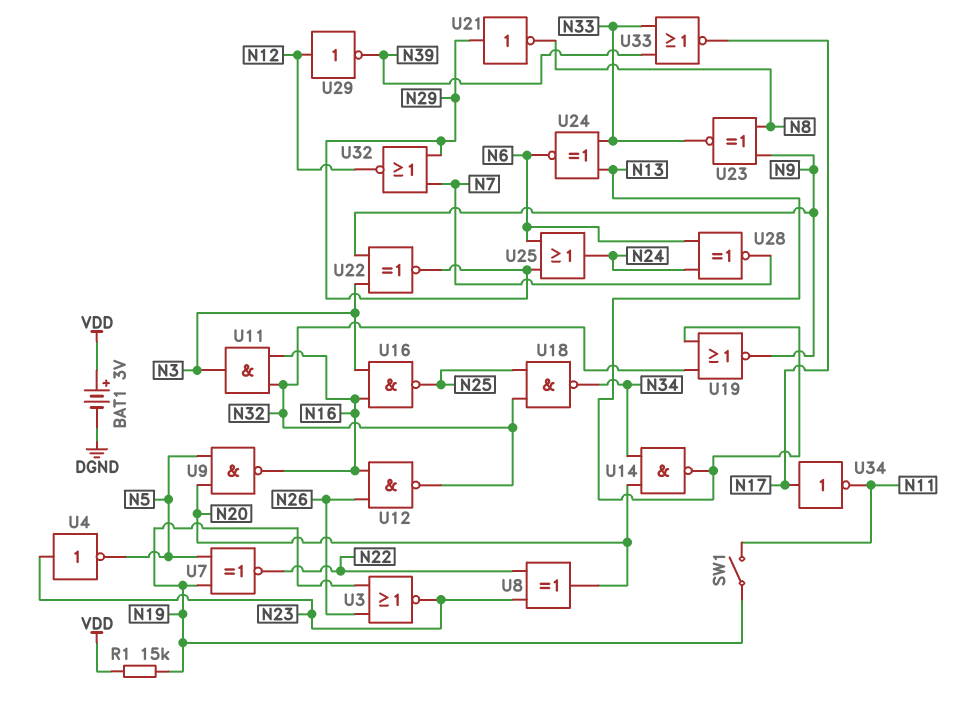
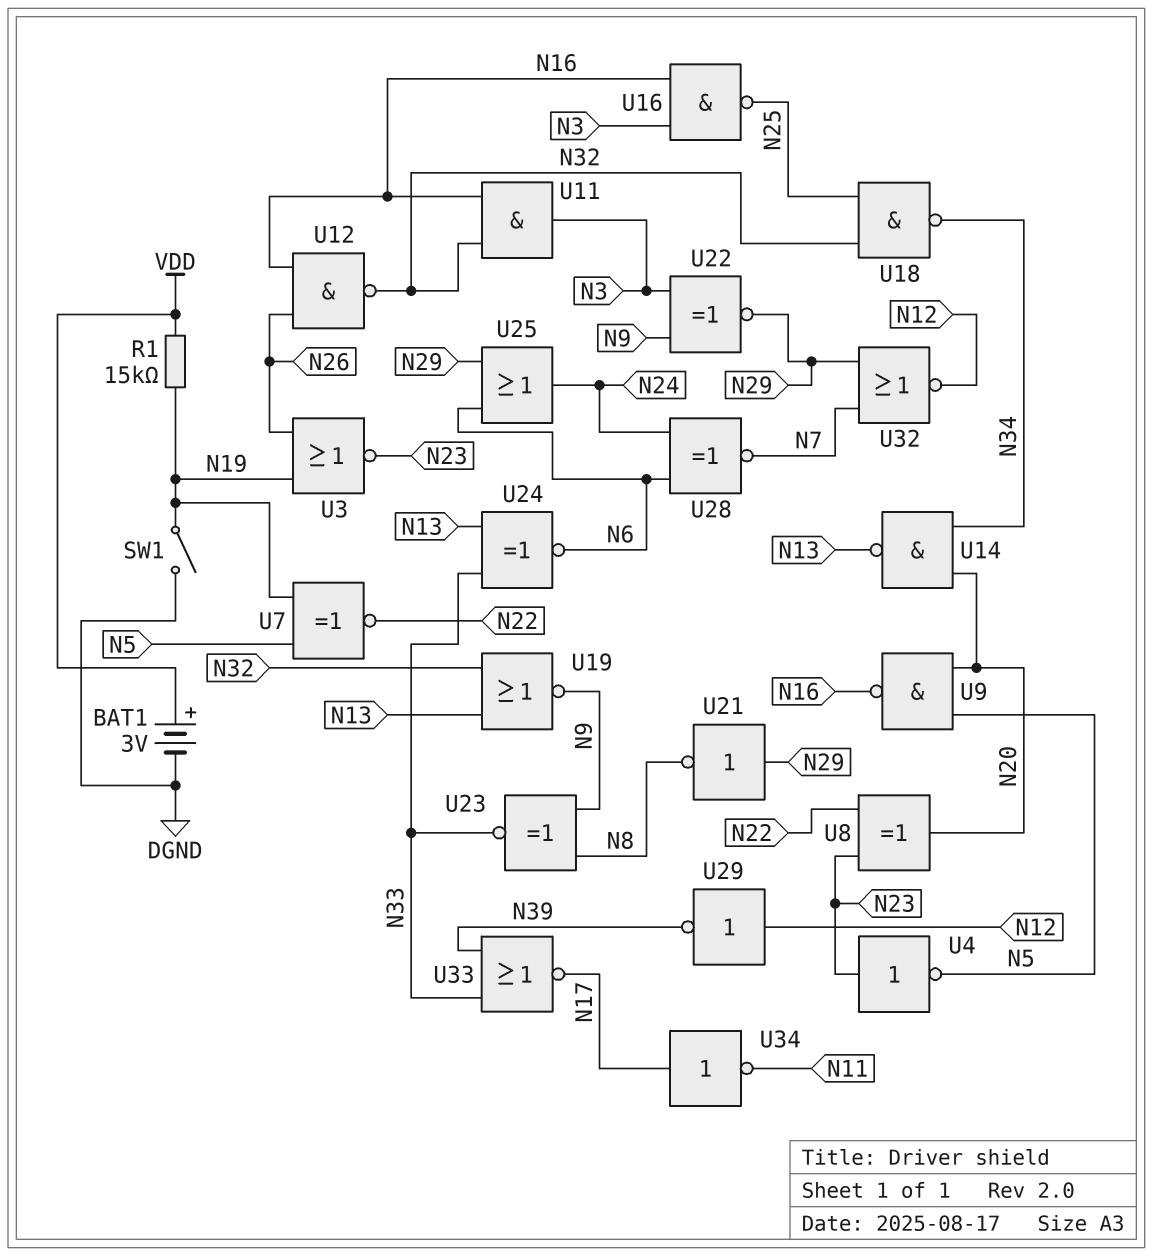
SW1: switch (N11, N19) -> switch (DGND, N19)

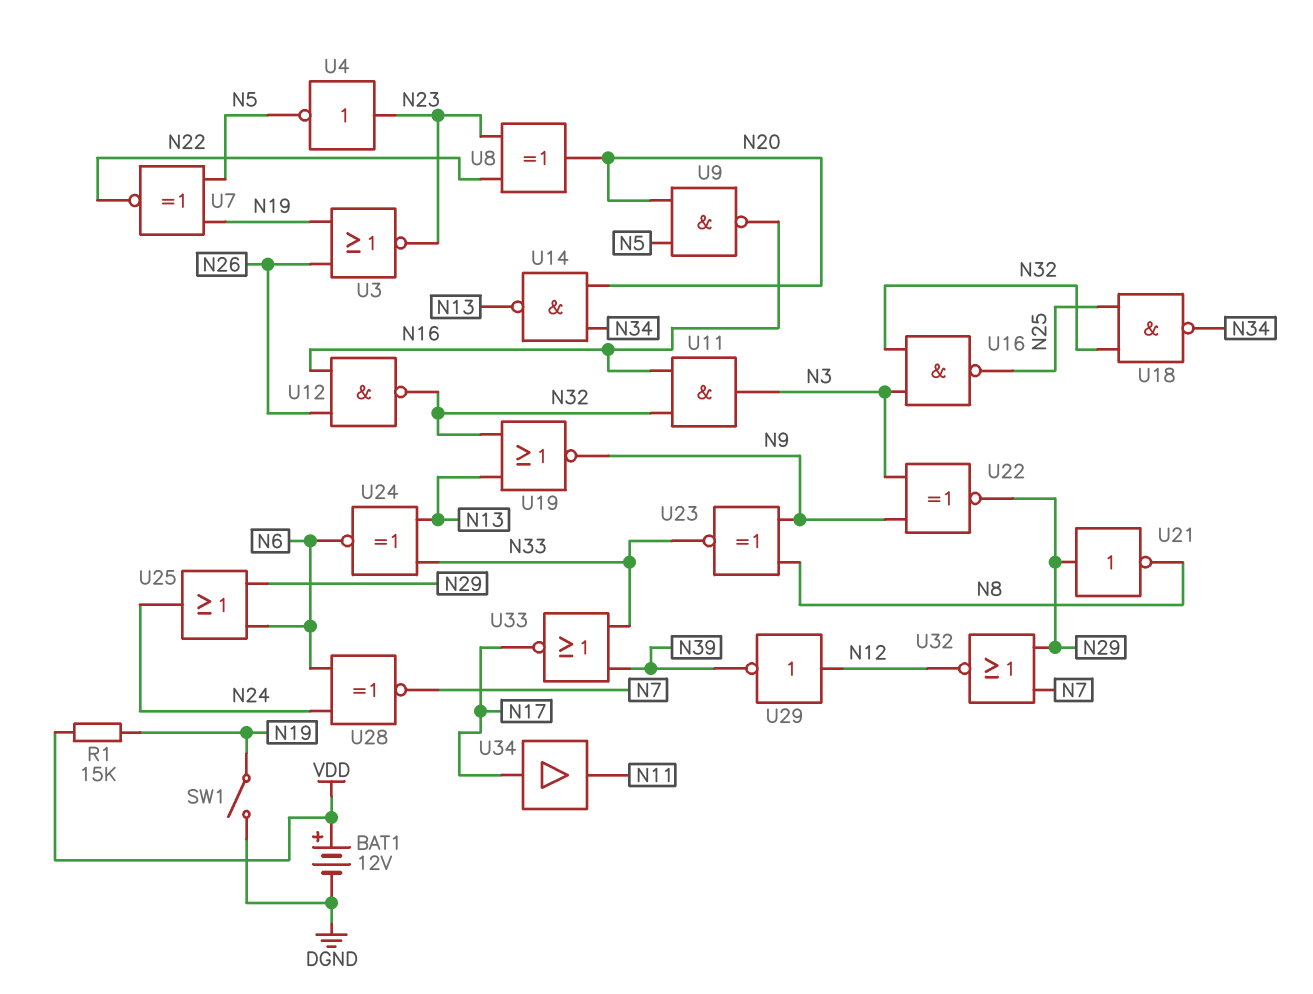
BAT1: 3V (plus VDD, minus DGND) -> 12V (plus VDD, minus DGND)
U16: NAND (in N3, in N16, out N25) -> NAND (in N3, in N32, out N25)
U34: NOT (in N17, out N11) -> buffer (in N17, out N11)

